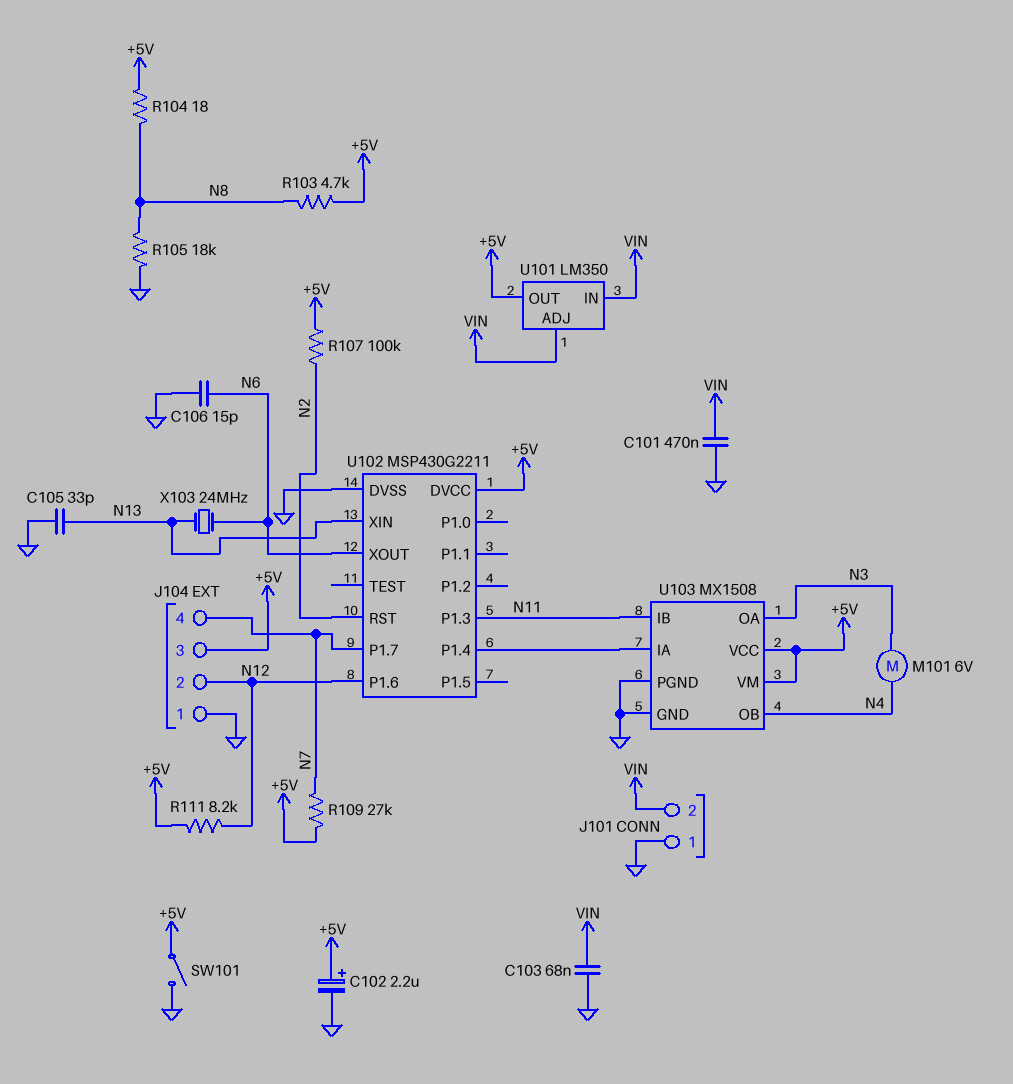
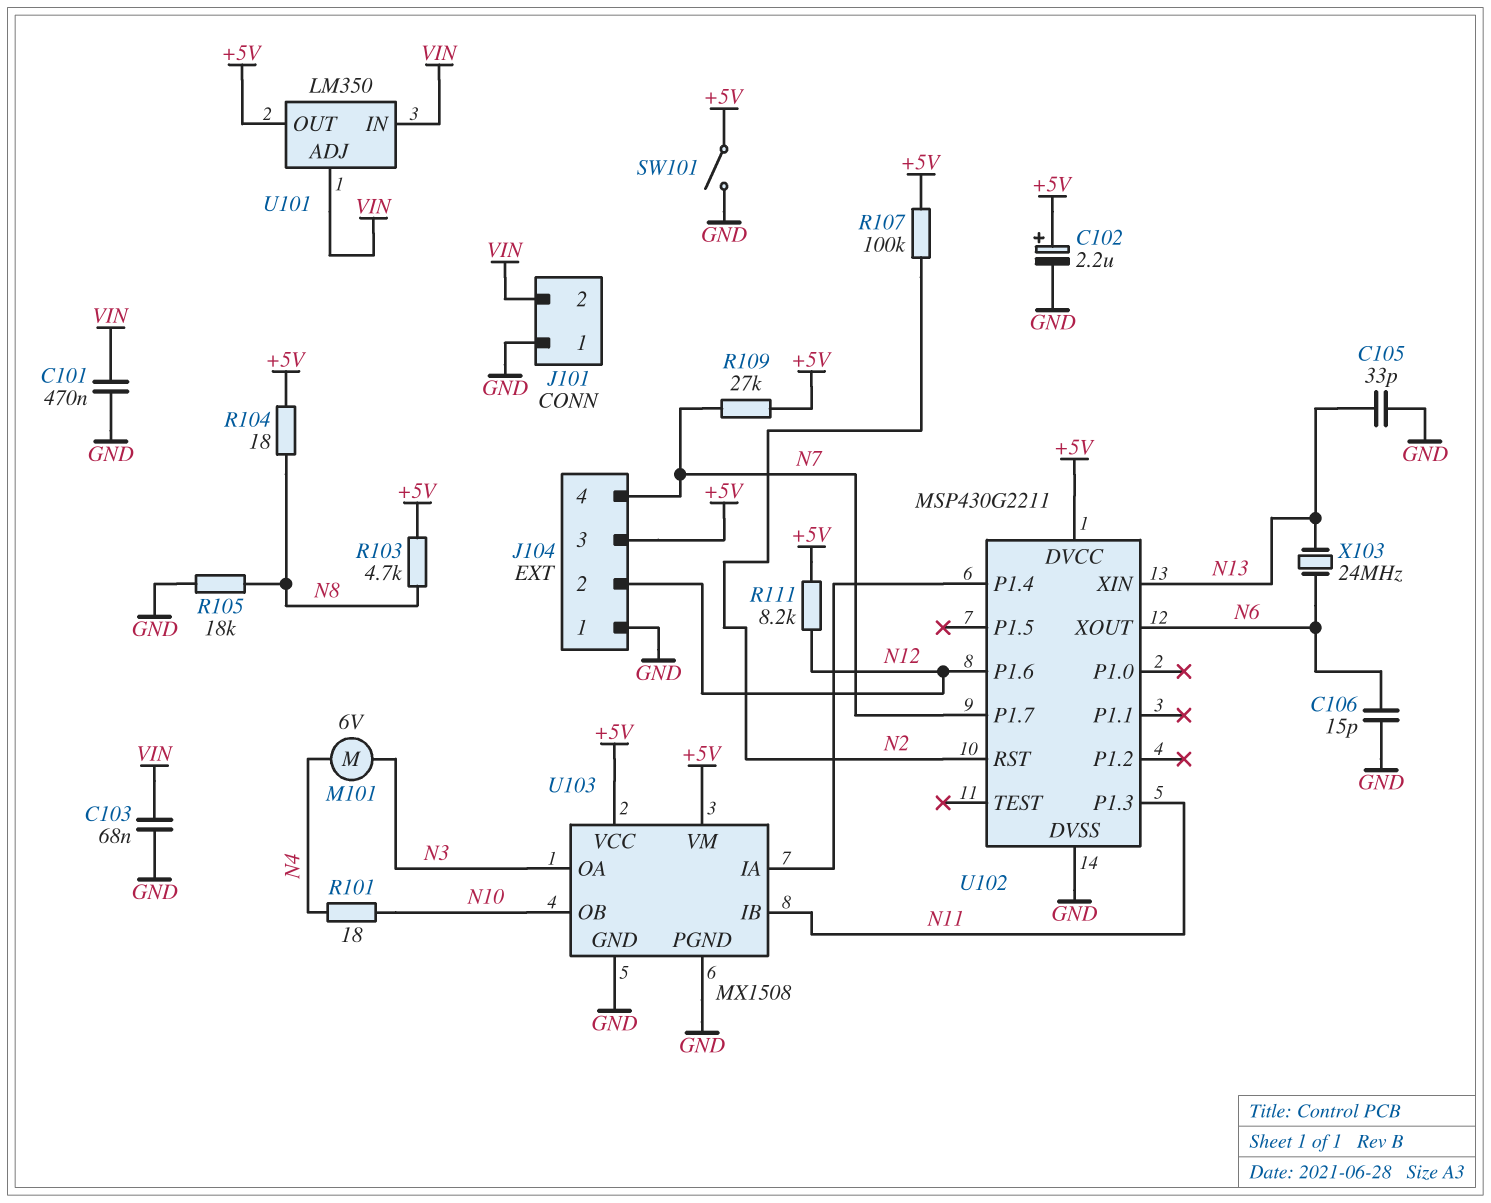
R101: none -> 18 (N4, N10)
U103 pin OB: N4 -> N10

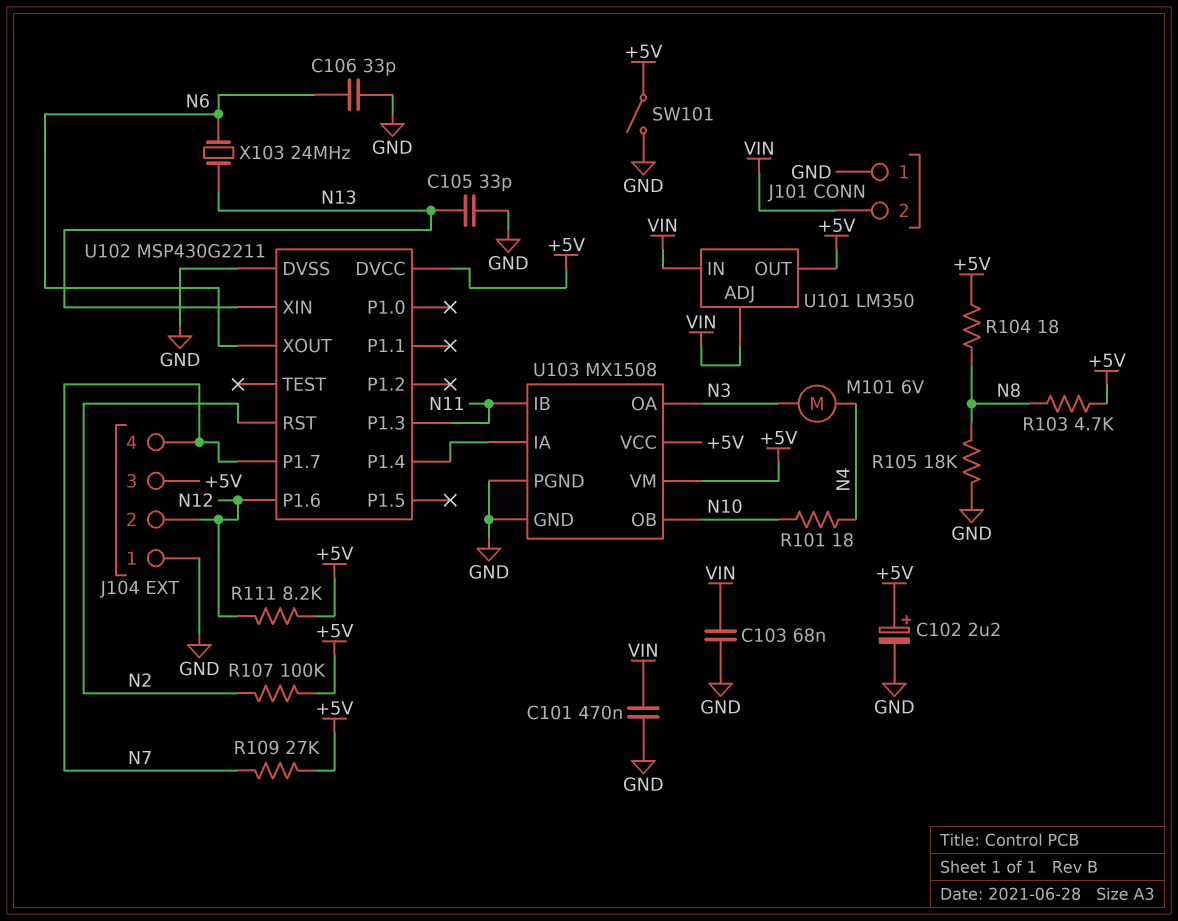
C106: 15pF (GND, N6) -> 33pF (GND, N6)

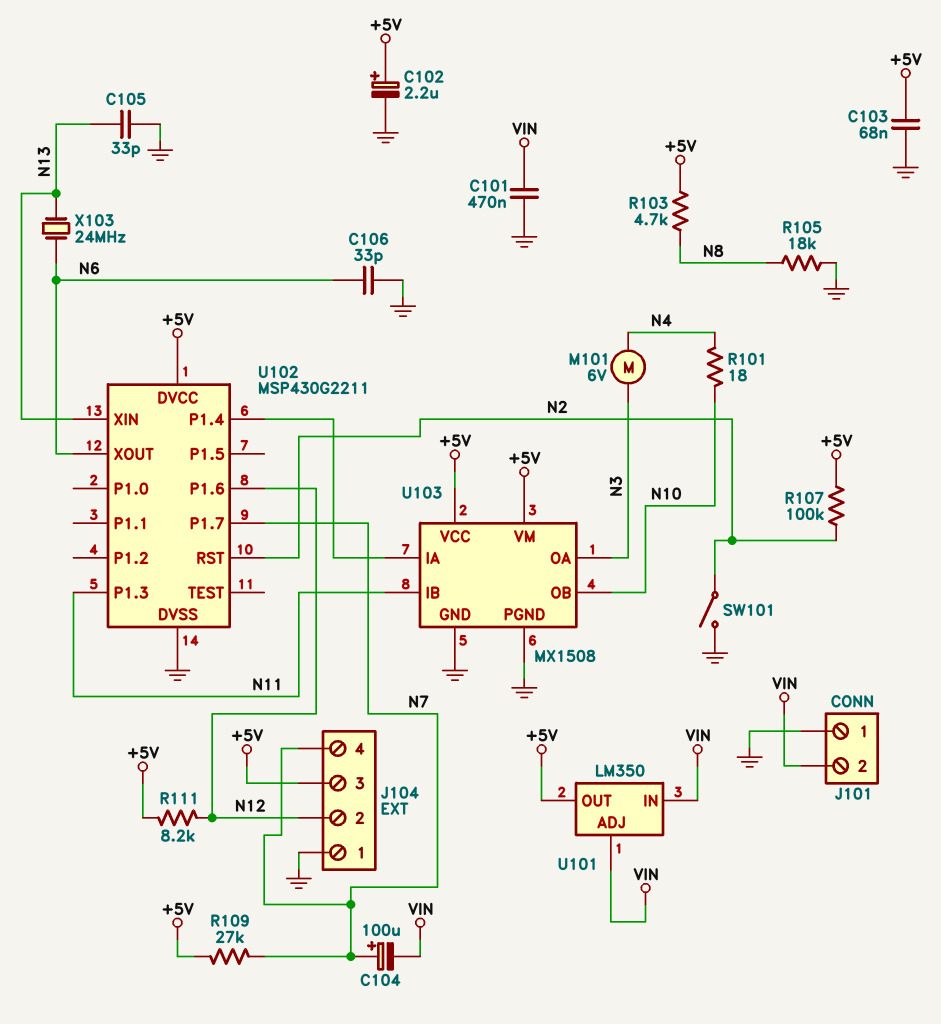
C103: 68nF (GND, VIN) -> 68nF (+5V, GND)
C104: none -> 100uF (plus N7, minus VIN)
R104: 18 (+5V, N8) -> none
SW101: switch (+5V, GND) -> switch (GND, N2)

